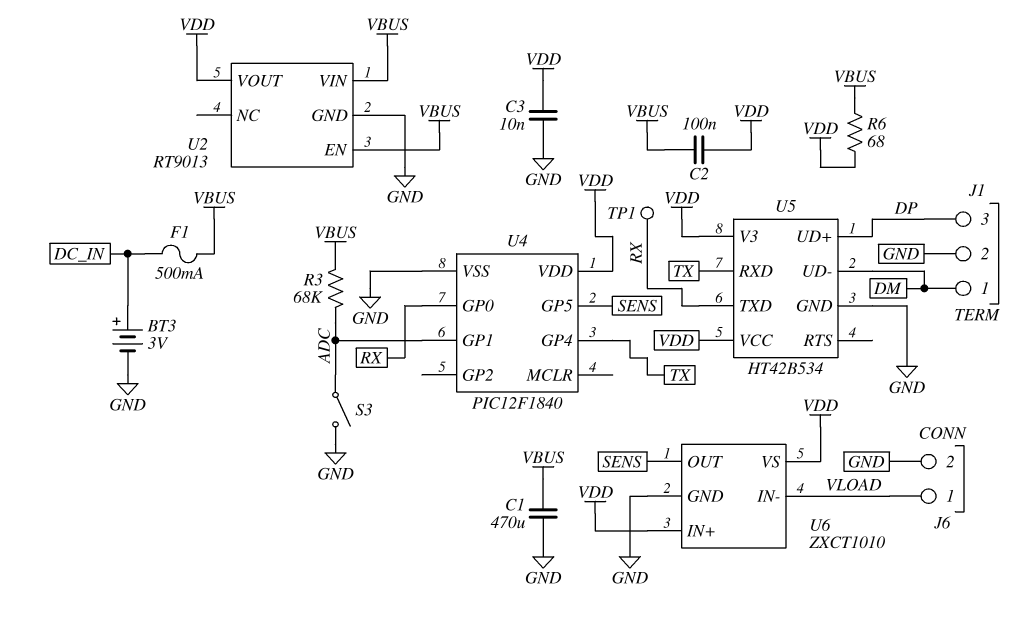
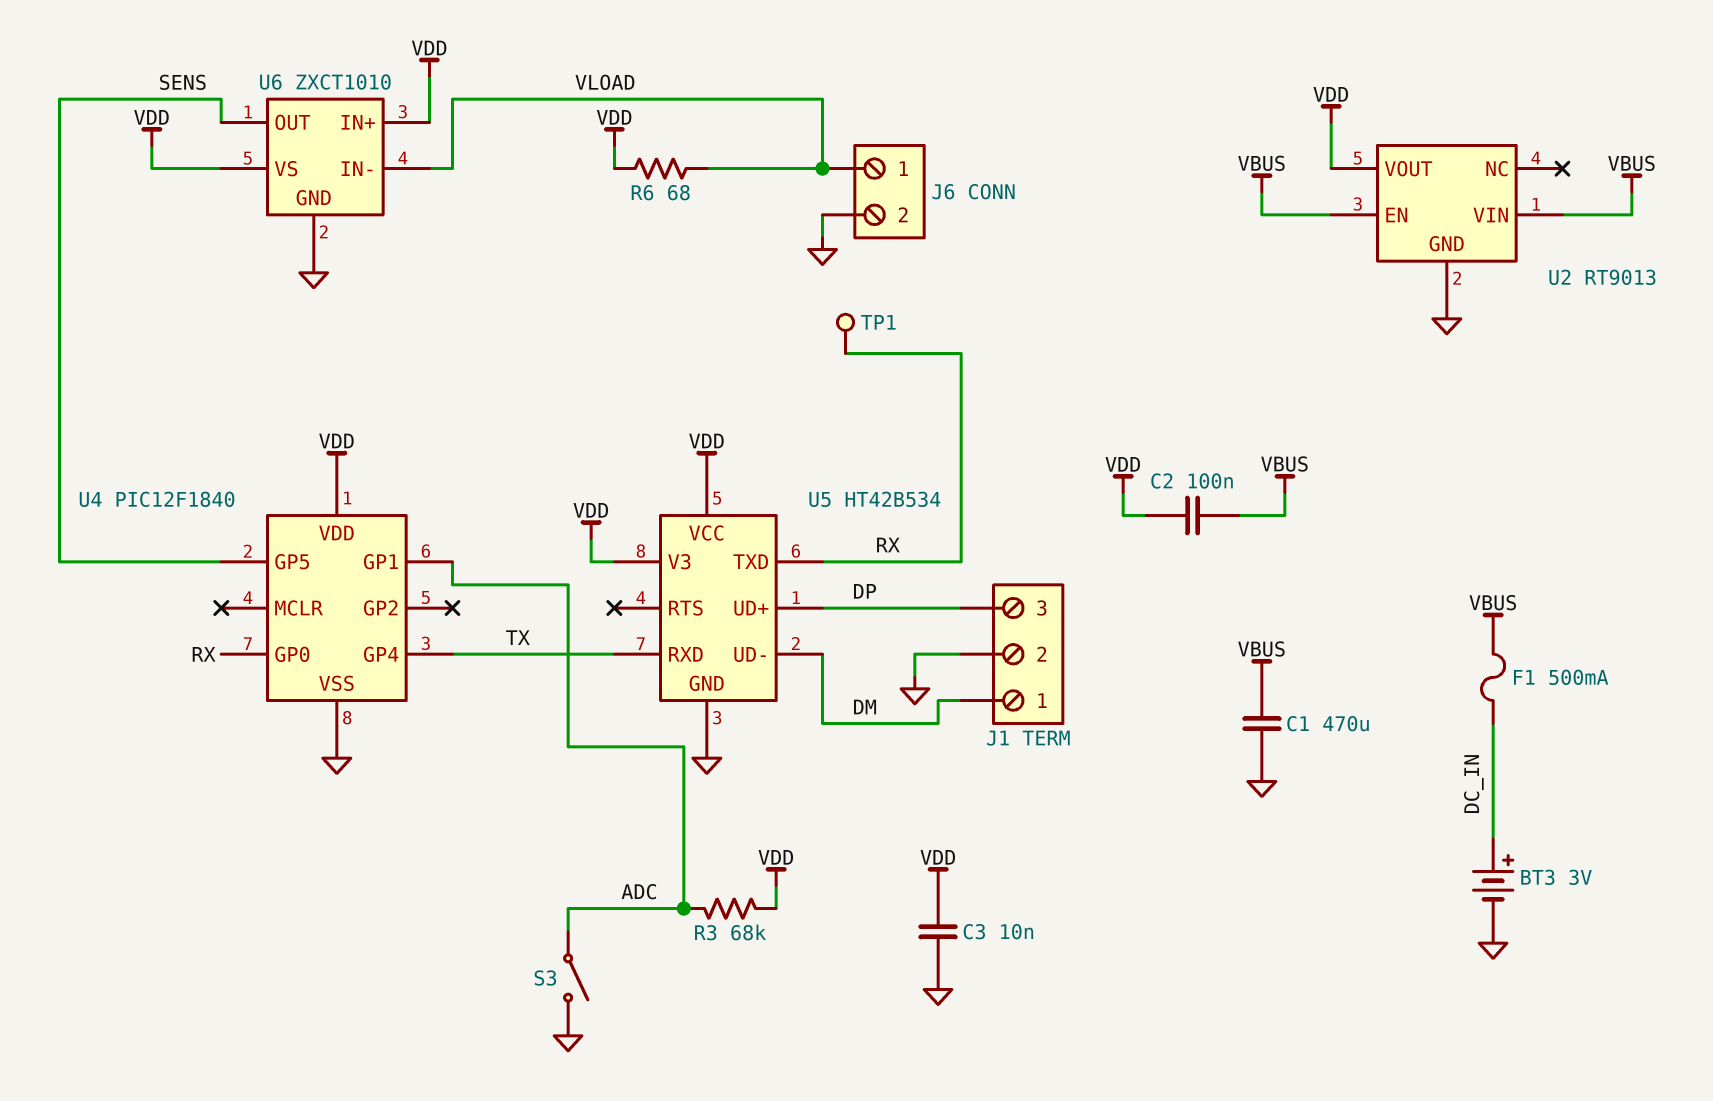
R3: 68k (ADC, VBUS) -> 68k (ADC, VDD)
R6: 68 (VBUS, VDD) -> 68 (VDD, VLOAD)

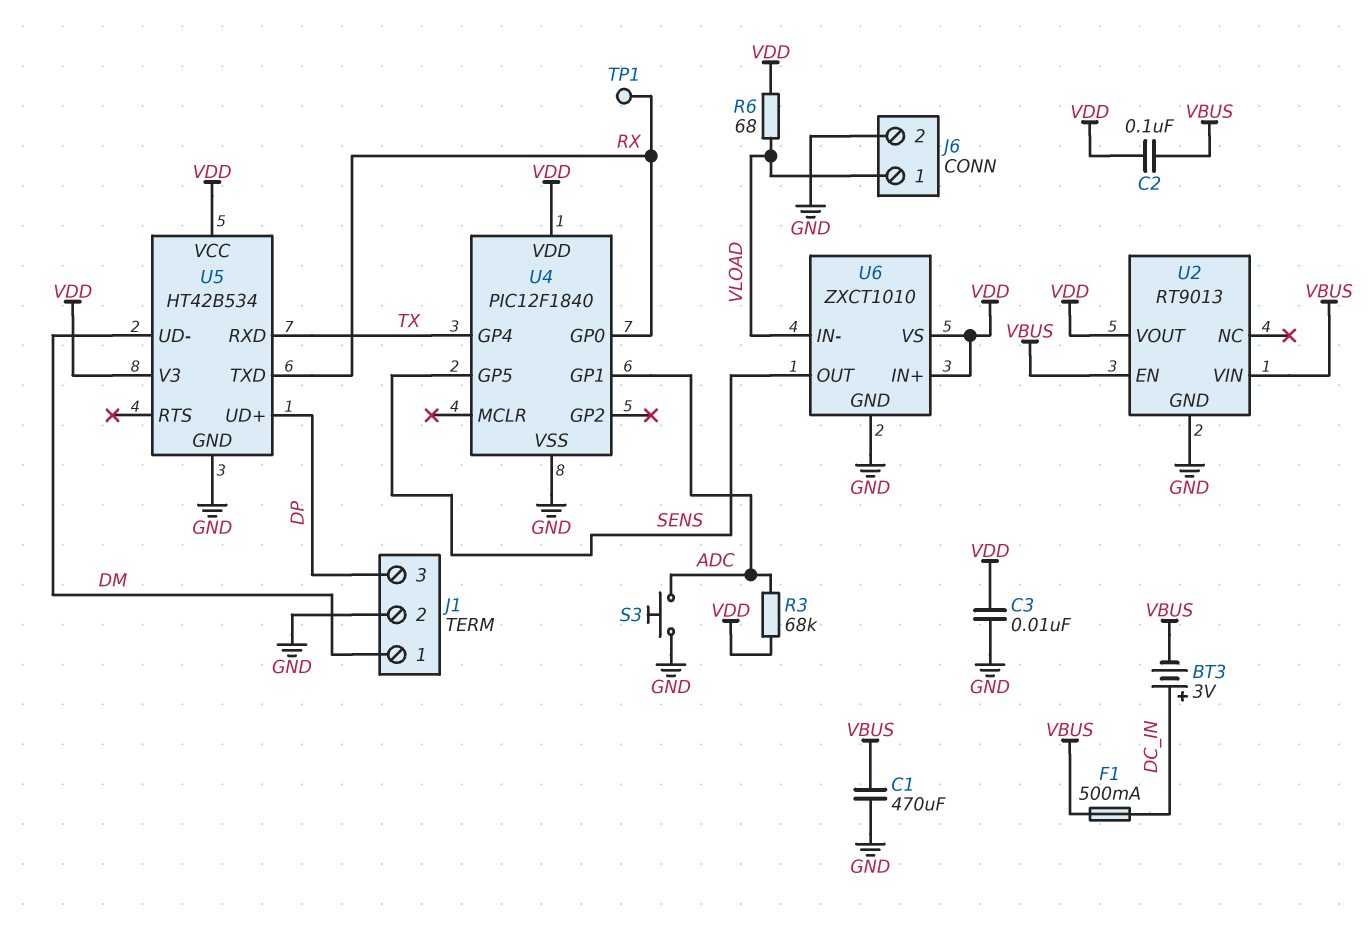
BT3: 3V (plus DC_IN, minus GND) -> 3V (plus DC_IN, minus VBUS)
S3: switch (ADC, GND) -> button (ADC, GND)

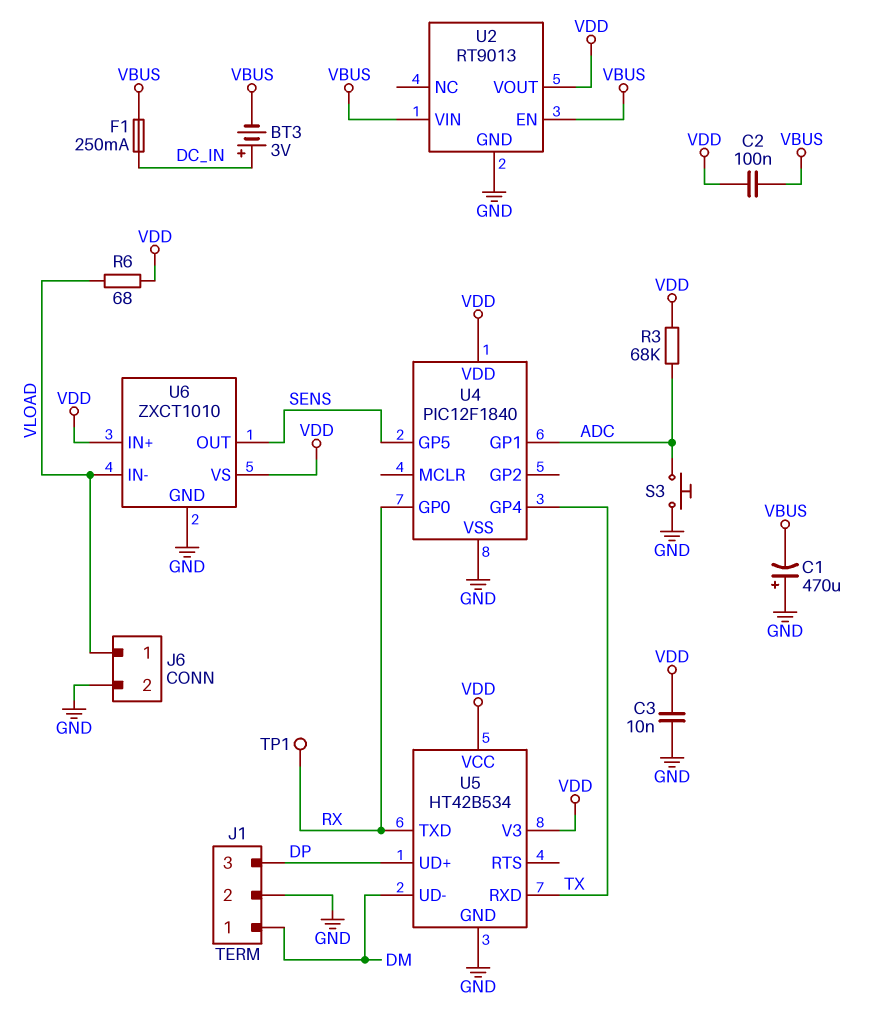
C1: 470uF (GND, VBUS) -> 470uF (plus GND, minus VBUS)
F1: 500mA (DC_IN, VBUS) -> 250mA (DC_IN, VBUS)

